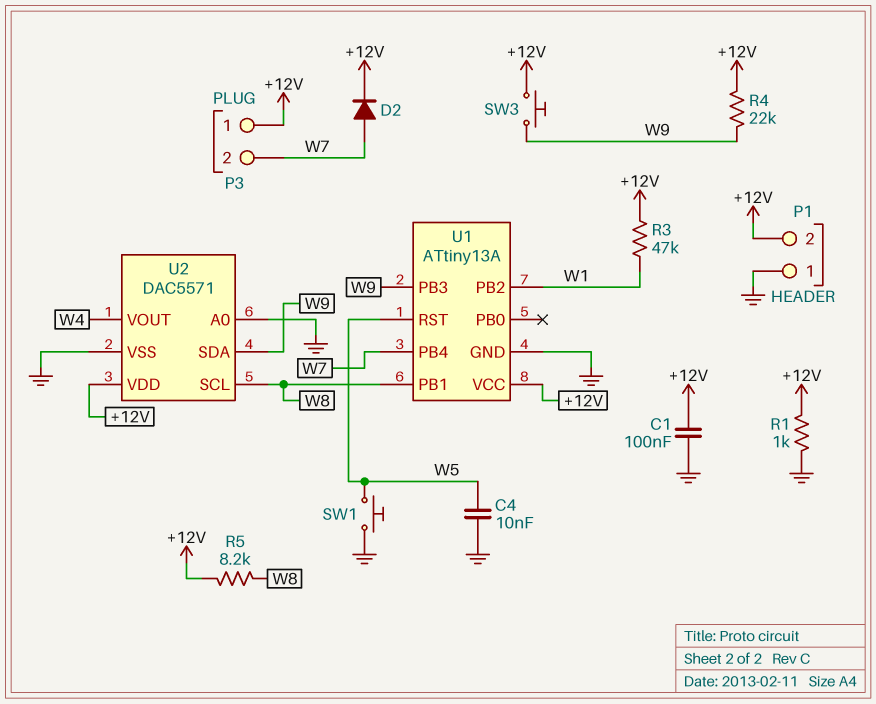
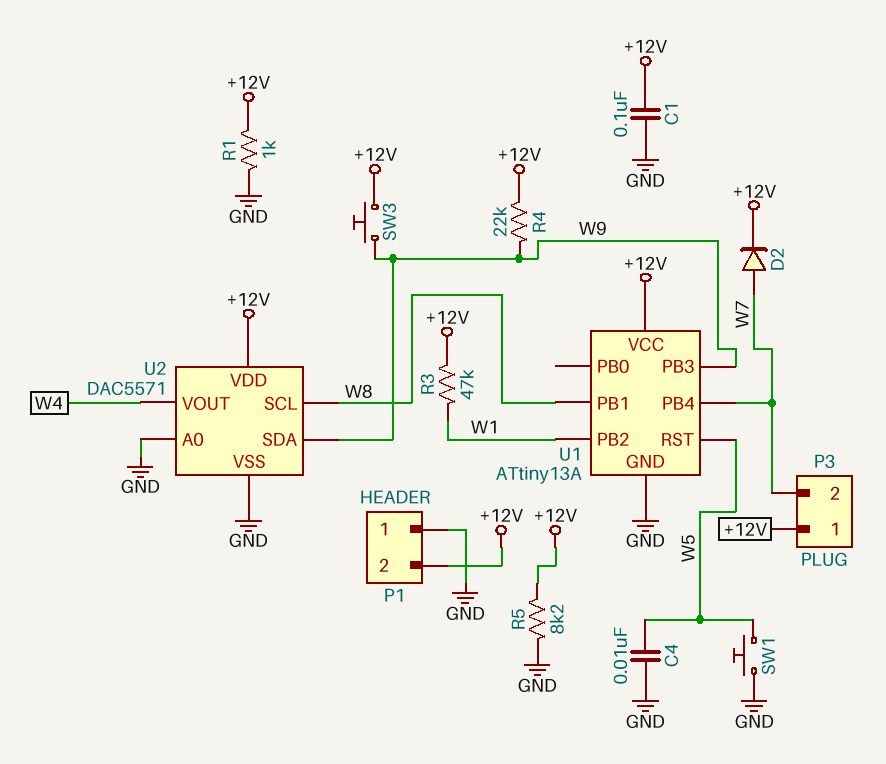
R5: 8.2k (+12V, W8) -> 8.2k (+12V, GND)

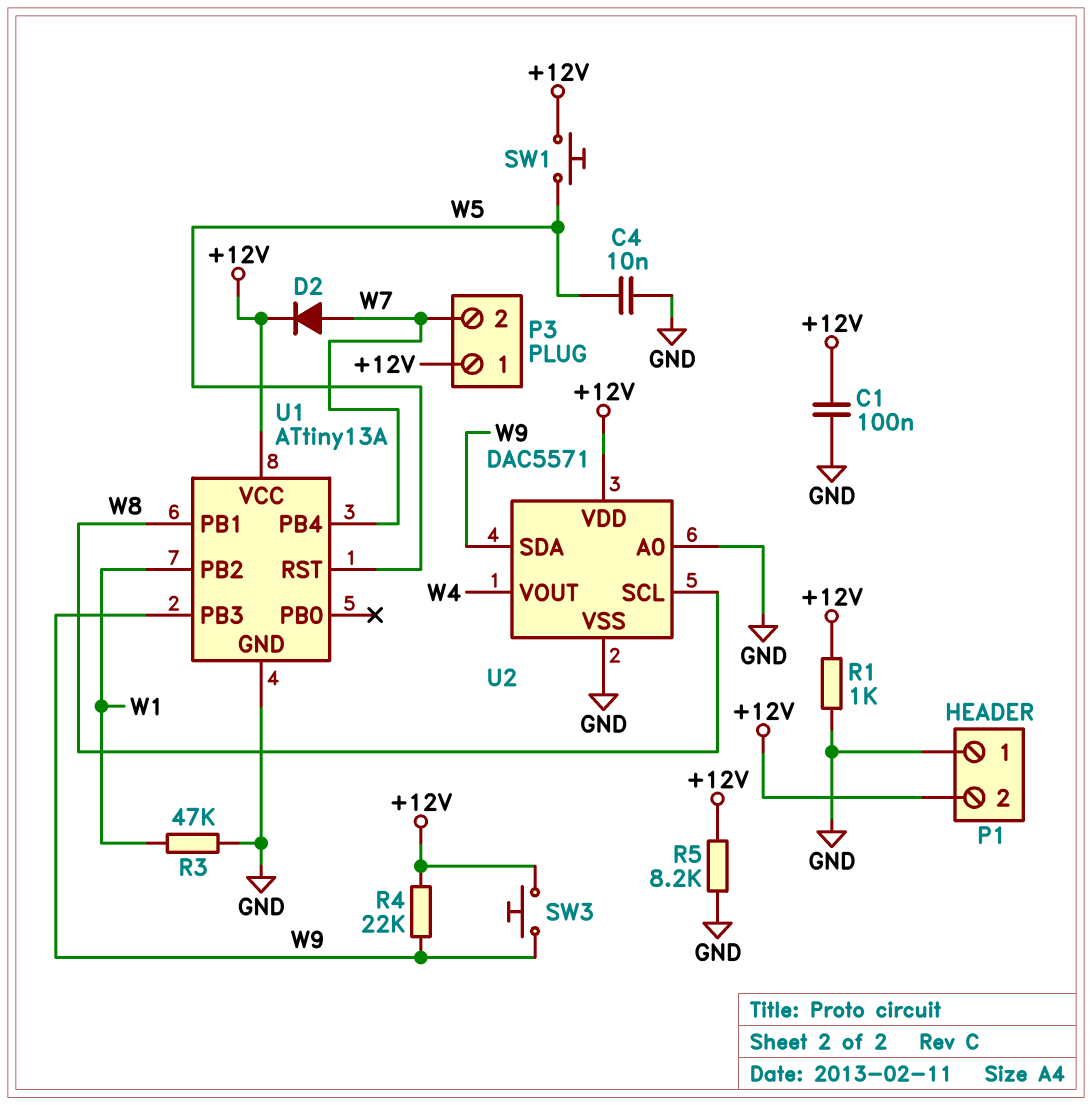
R3: 47k (+12V, W1) -> 47k (GND, W1)
SW1: button (GND, W5) -> button (+12V, W5)

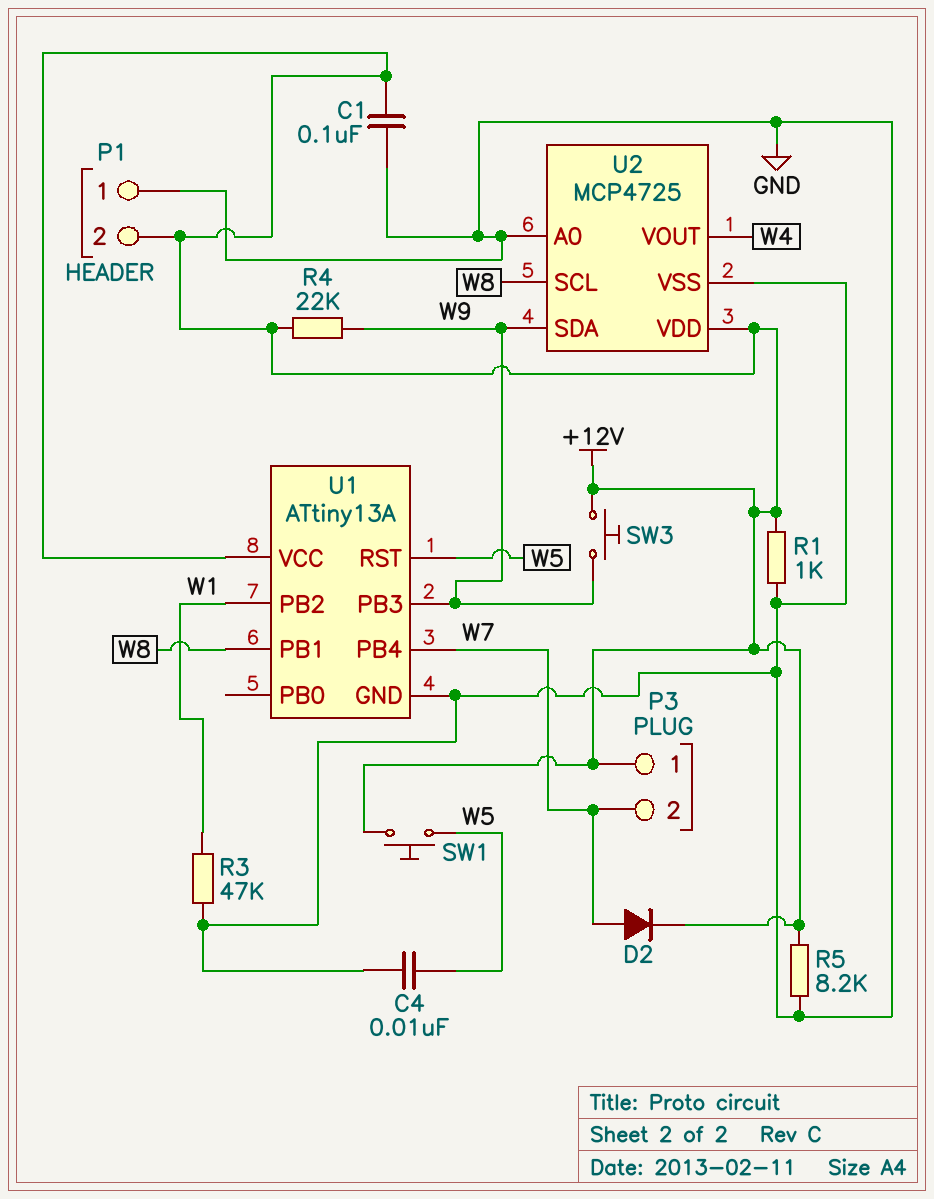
U2: DAC5571 -> MCP4725

